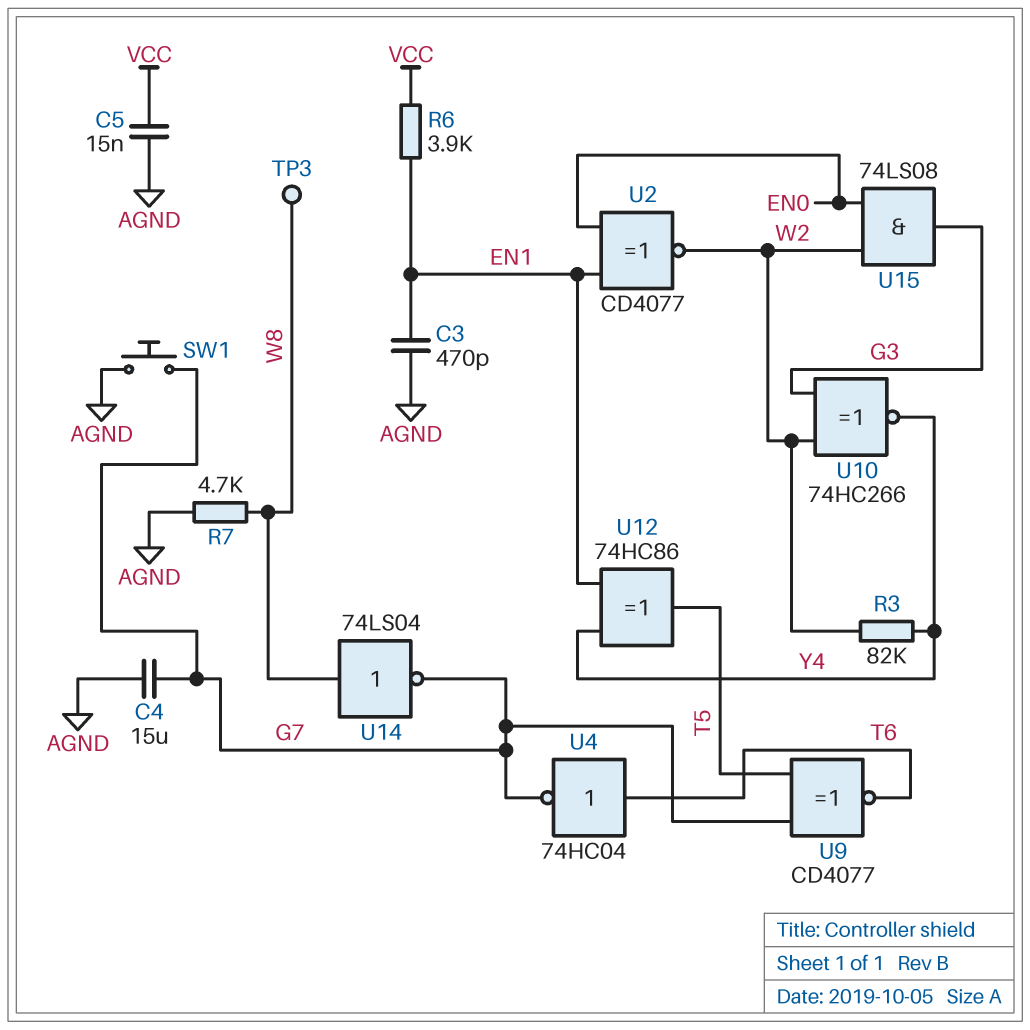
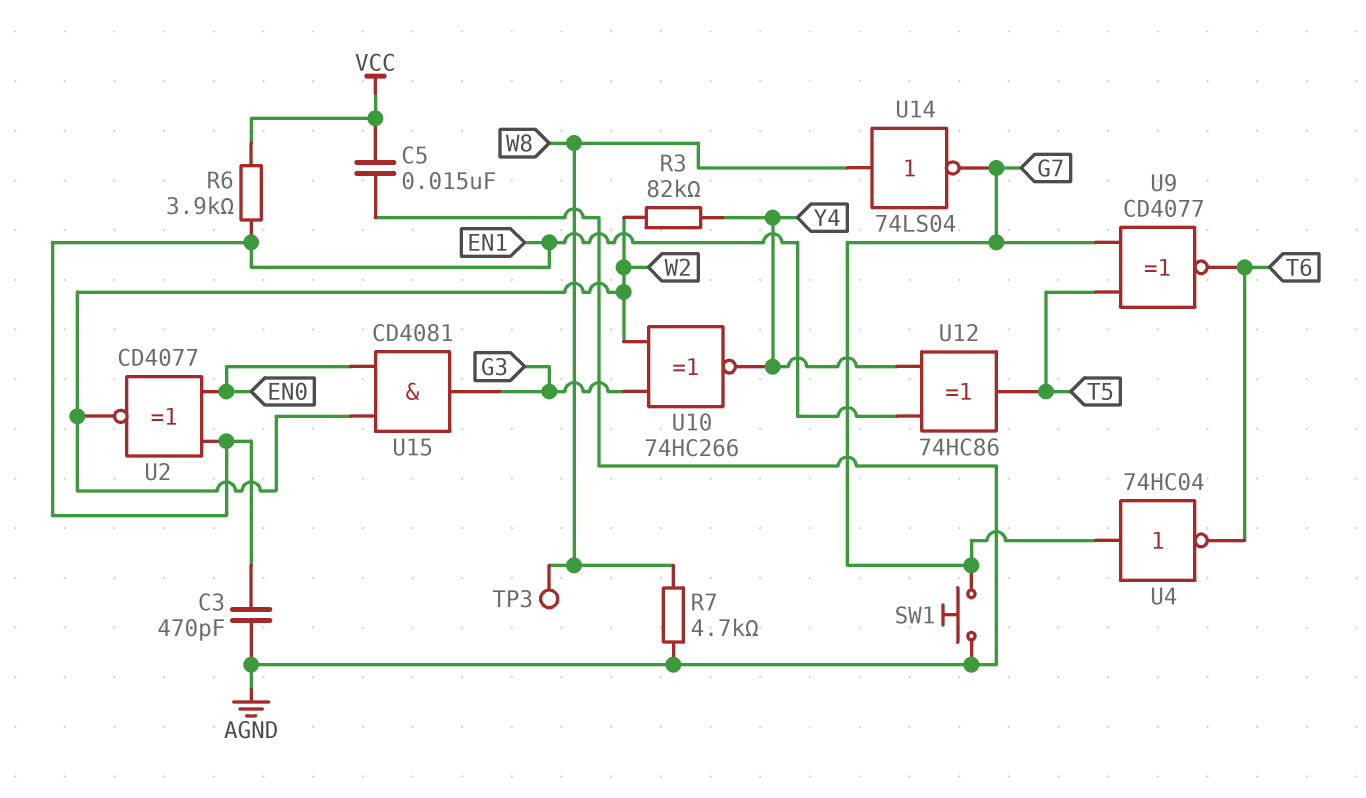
C4: 15uF (AGND, G7) -> none
U4: NOT 74HC04 (in T6, out G7) -> NOT 74HC04 (in G7, out T6)
U15: AND 74LS08 (in EN0, in W2, out G3) -> AND CD4081 (in EN0, in W2, out G3)

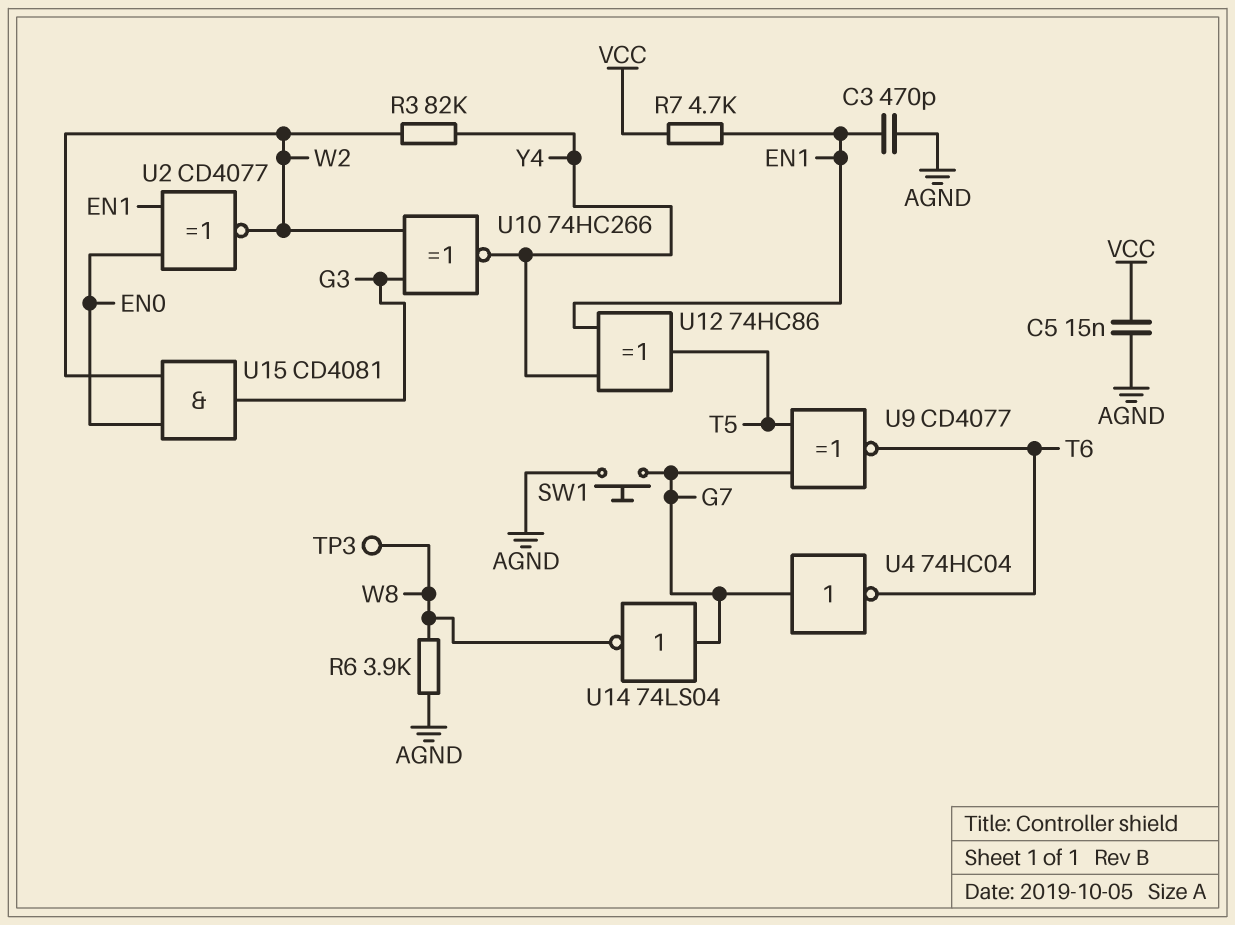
R6: 3.9k (EN1, VCC) -> 3.9k (AGND, W8)
R7: 4.7k (AGND, W8) -> 4.7k (EN1, VCC)
U14: NOT 74LS04 (in W8, out G7) -> NOT 74LS04 (in G7, out W8)

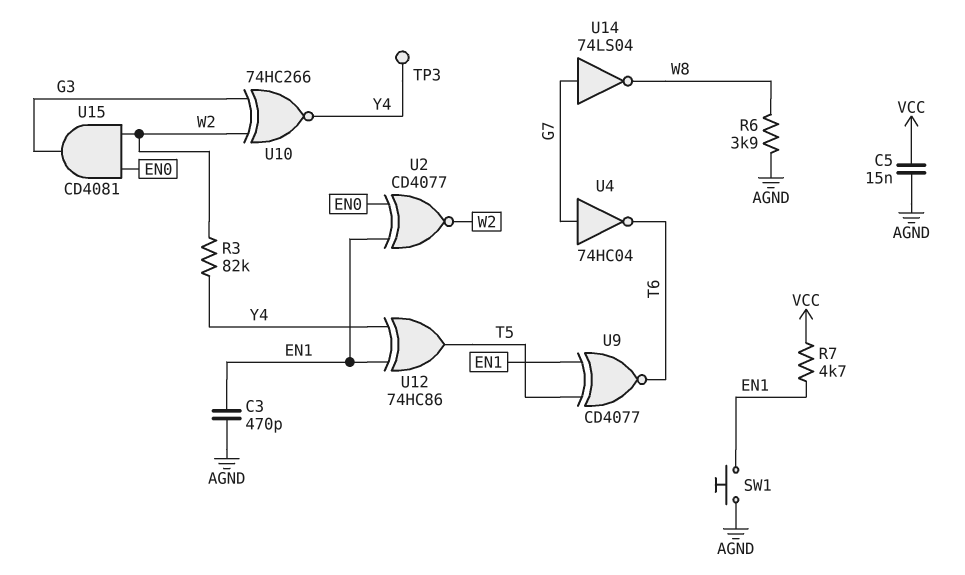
SW1: button (AGND, G7) -> button (AGND, EN1)
TP3: test point (W8) -> test point (Y4)
U9: XNOR CD4077 (in G7, in T5, out T6) -> XNOR CD4077 (in EN1, in T5, out T6)

